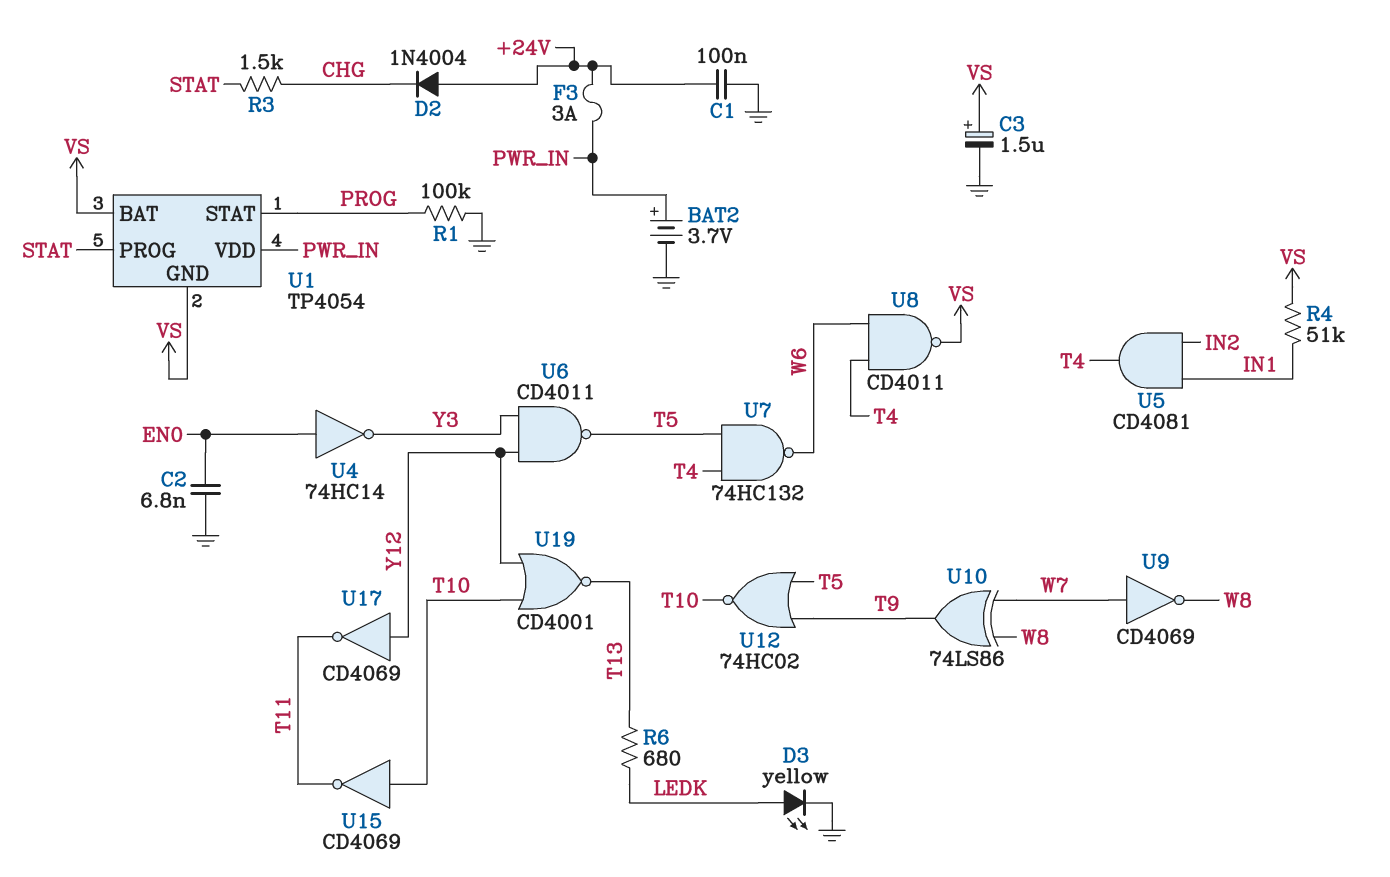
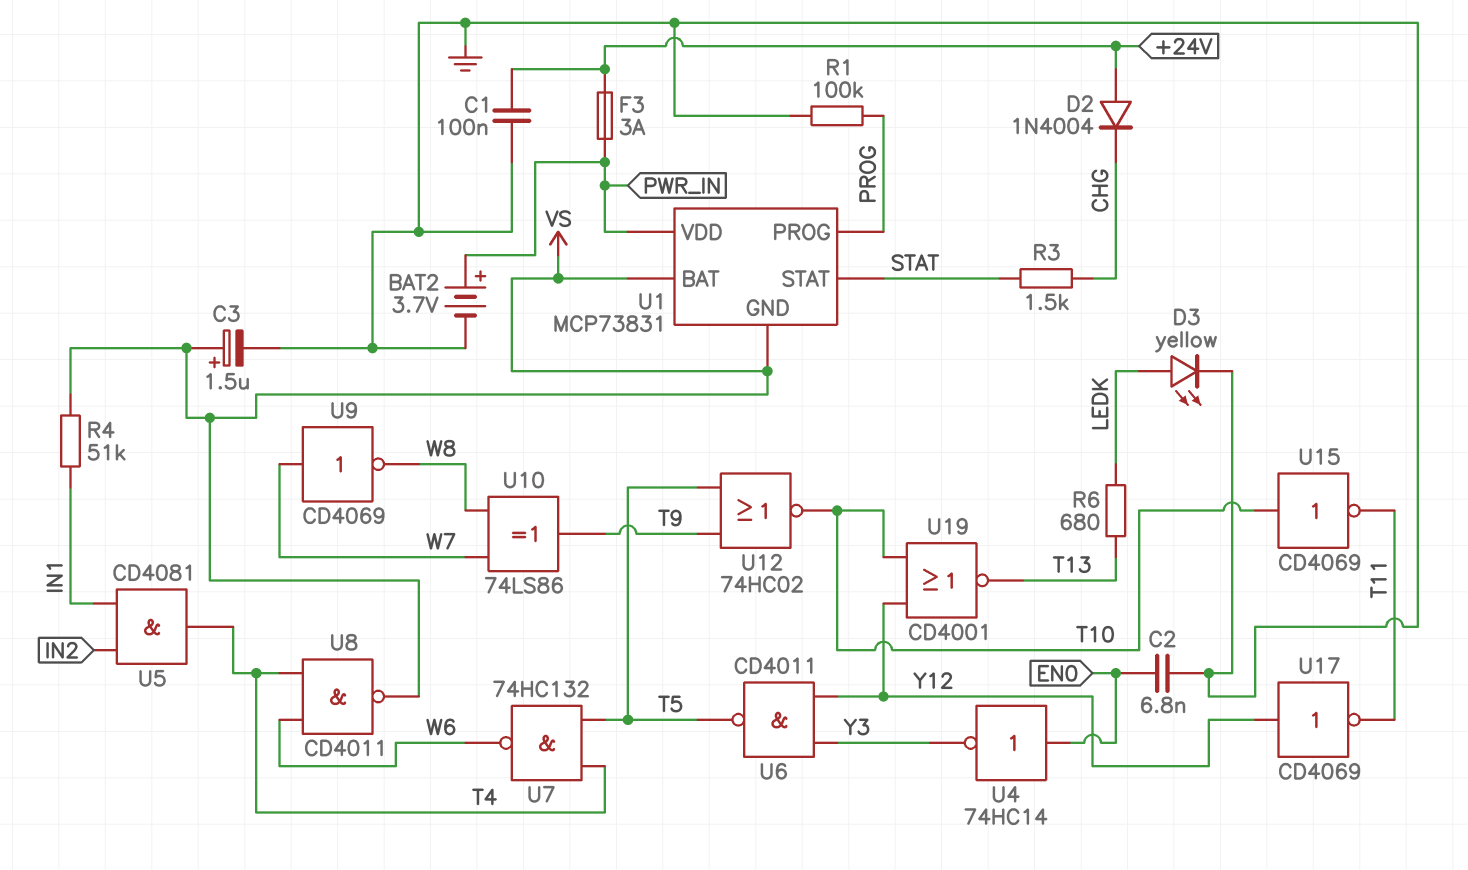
U1: TP4054 -> MCP73831
U1 pin PROG: STAT -> PROG
U1 pin STAT: PROG -> STAT

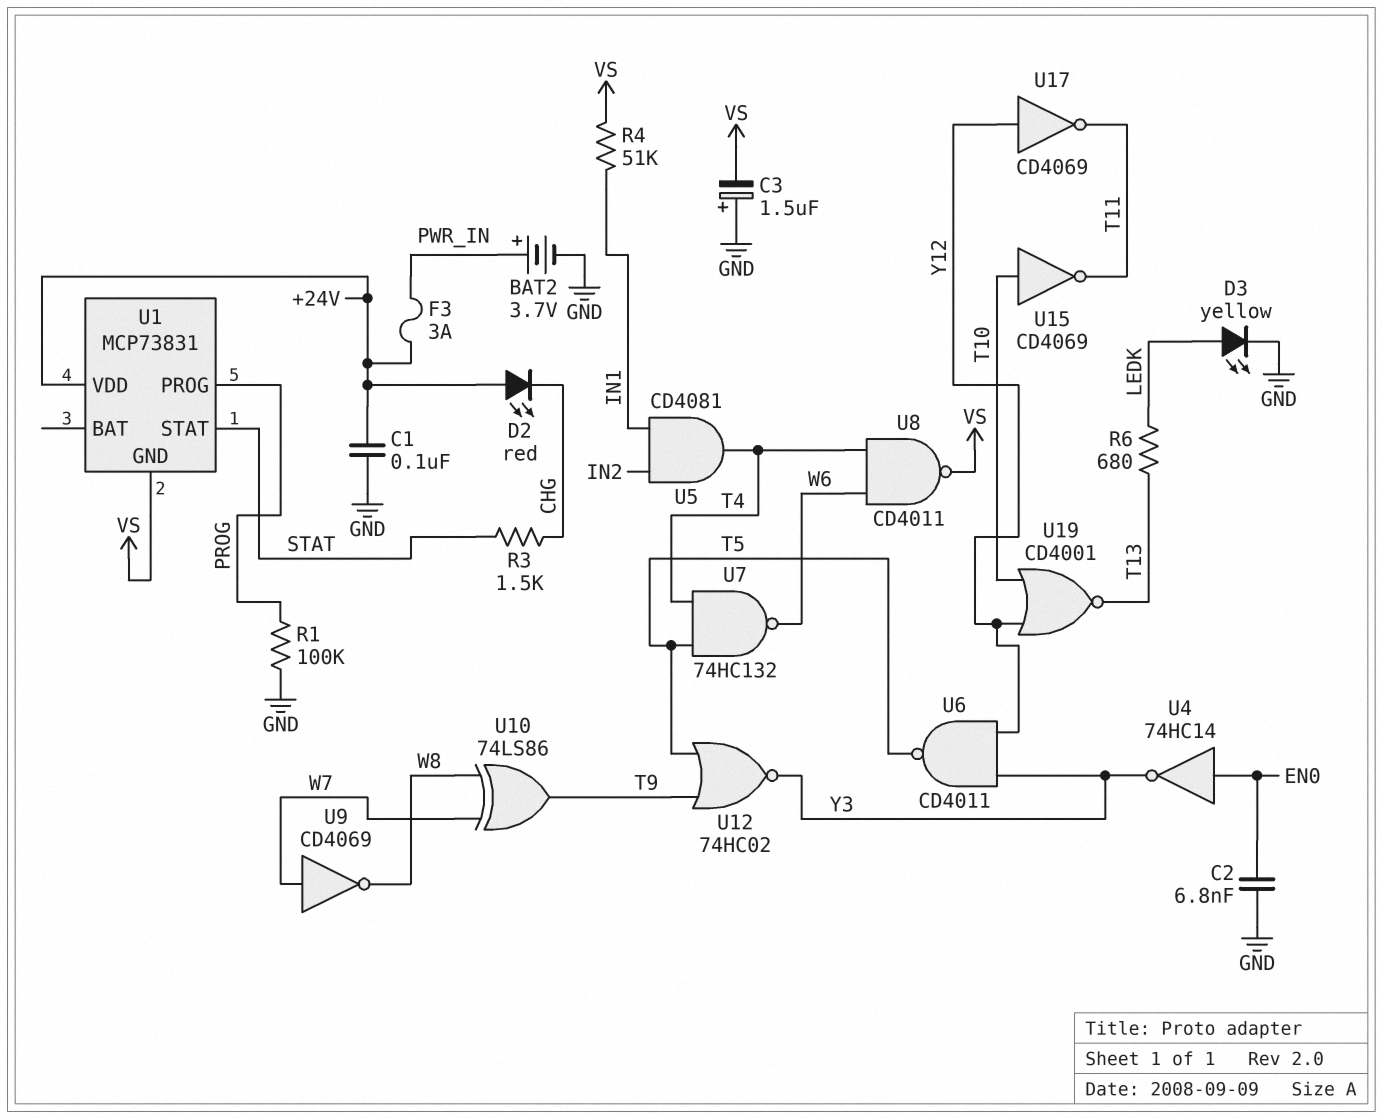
C3: 1.5uF (plus VS, minus GND) -> 1.5uF (plus GND, minus VS)
D2: diode 1N4004 (A +24V, K CHG) -> LED red (A +24V, K CHG)
U1 pin BAT: VS -> none
U1 pin VDD: PWR_IN -> +24V
U12: NOR 74HC02 (in T5, in T9, out T10) -> NOR 74HC02 (in T5, in T9, out Y3)

